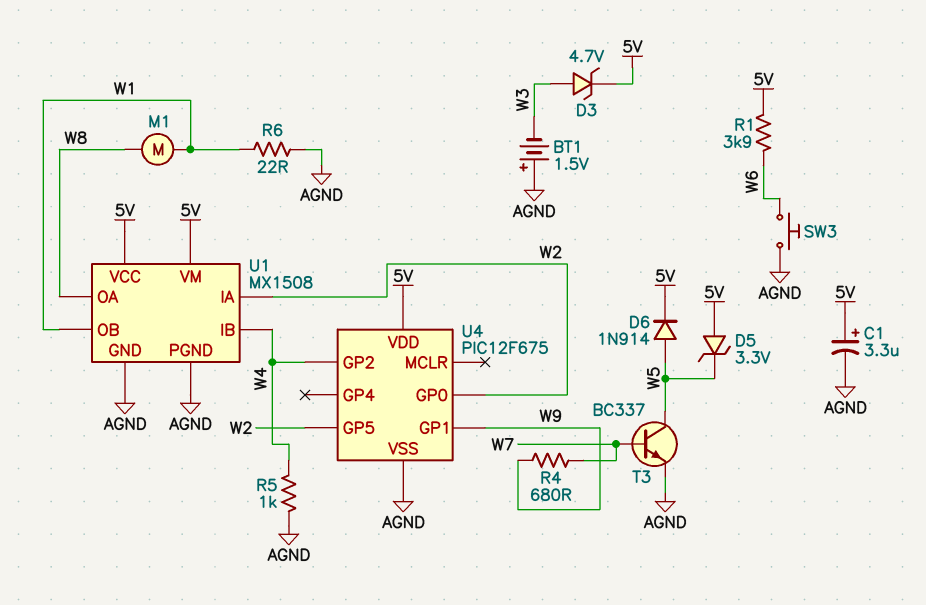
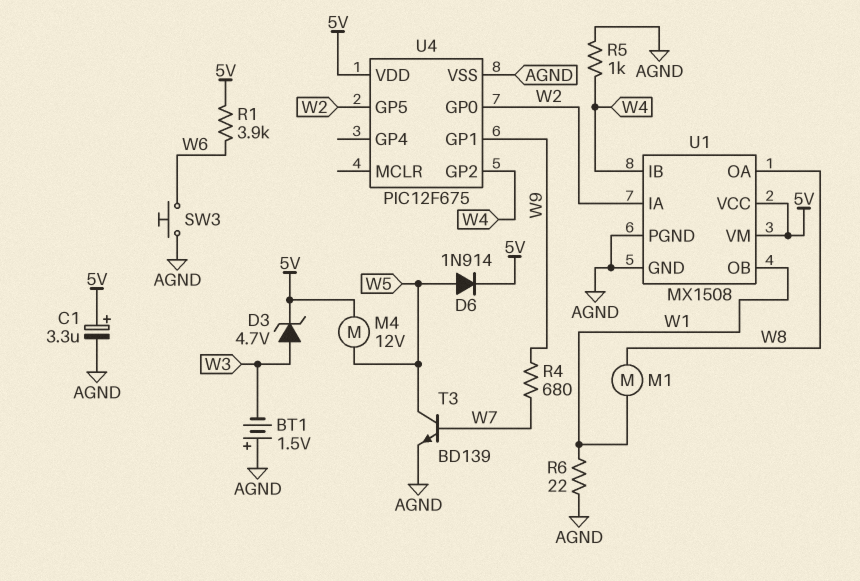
D5: zener 3.3V (A 5V, K W5) -> none
M4: none -> motor 12V (5V, W5)
T3: NPN BC337 (B W7, C W5, E AGND) -> NPN BD139 (B W7, C W5, E AGND)

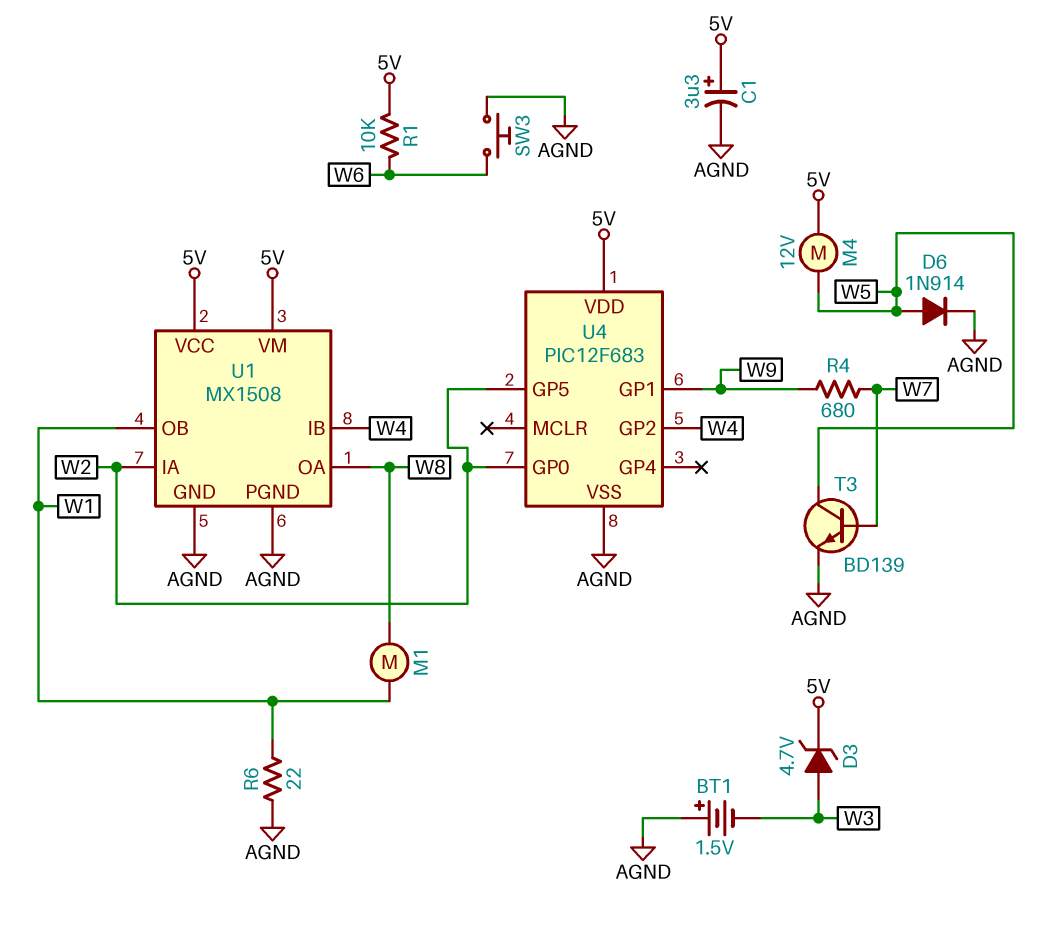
D6: diode 1N914 (A W5, K 5V) -> diode 1N914 (A W5, K AGND)
R1: 3.9k (5V, W6) -> 10k (5V, W6)
R5: 1k (AGND, W4) -> none
U4: PIC12F675 -> PIC12F683

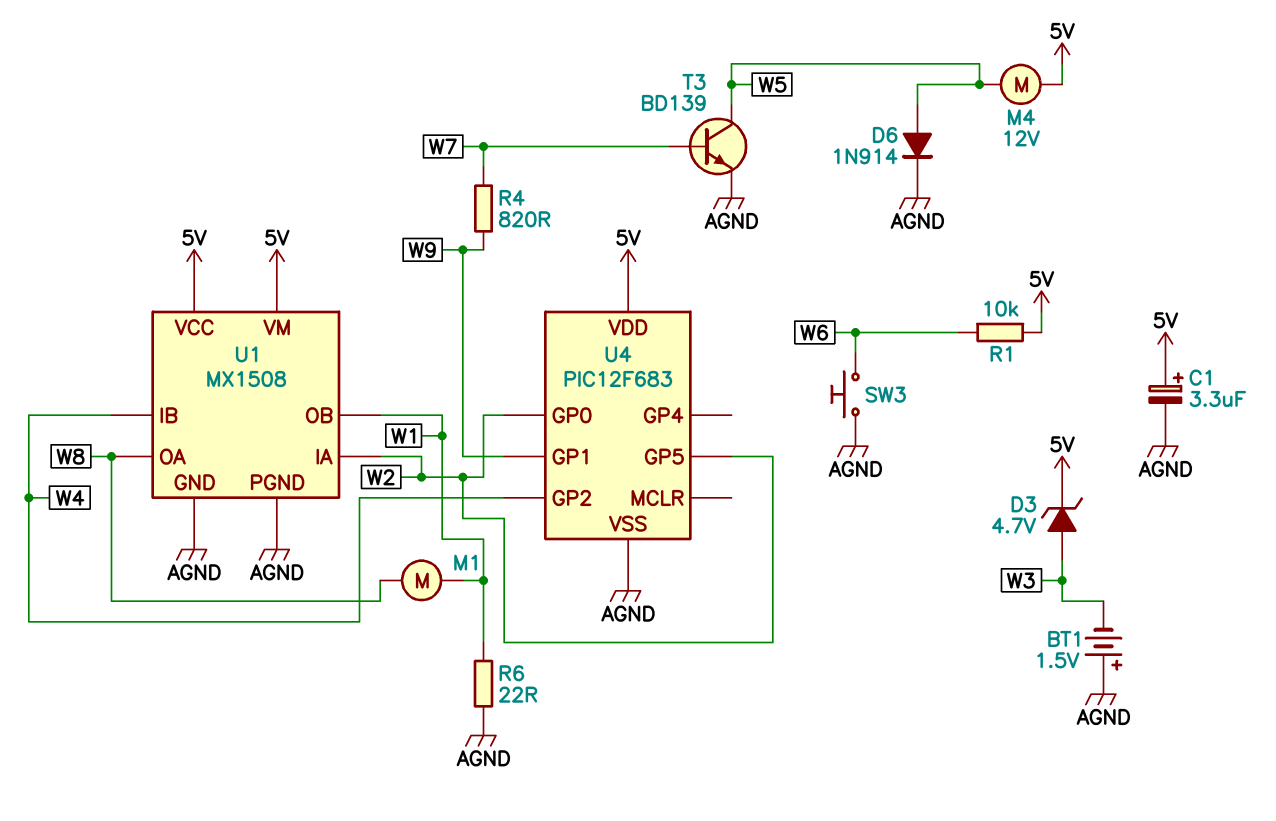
R4: 680 (W7, W9) -> 820 (W7, W9)

